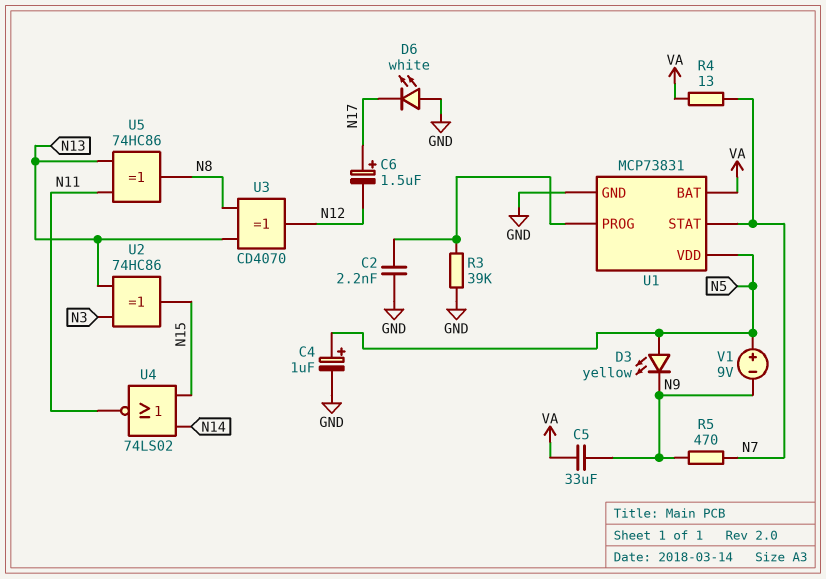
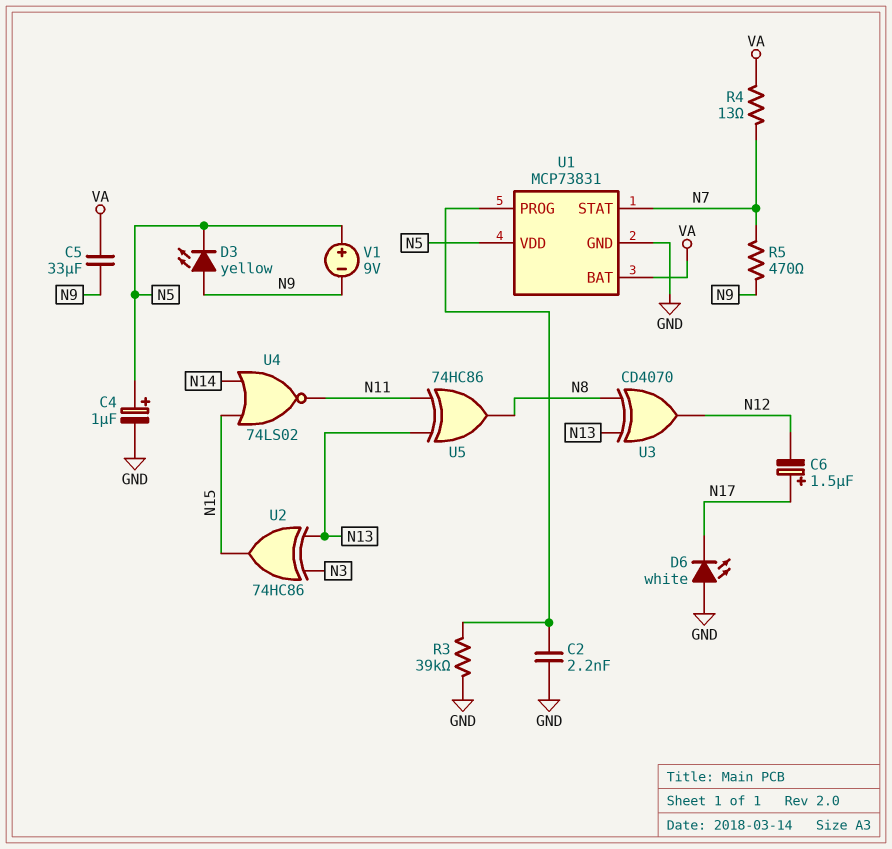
D3: LED yellow (A N5, K N9) -> LED yellow (A N9, K N5)

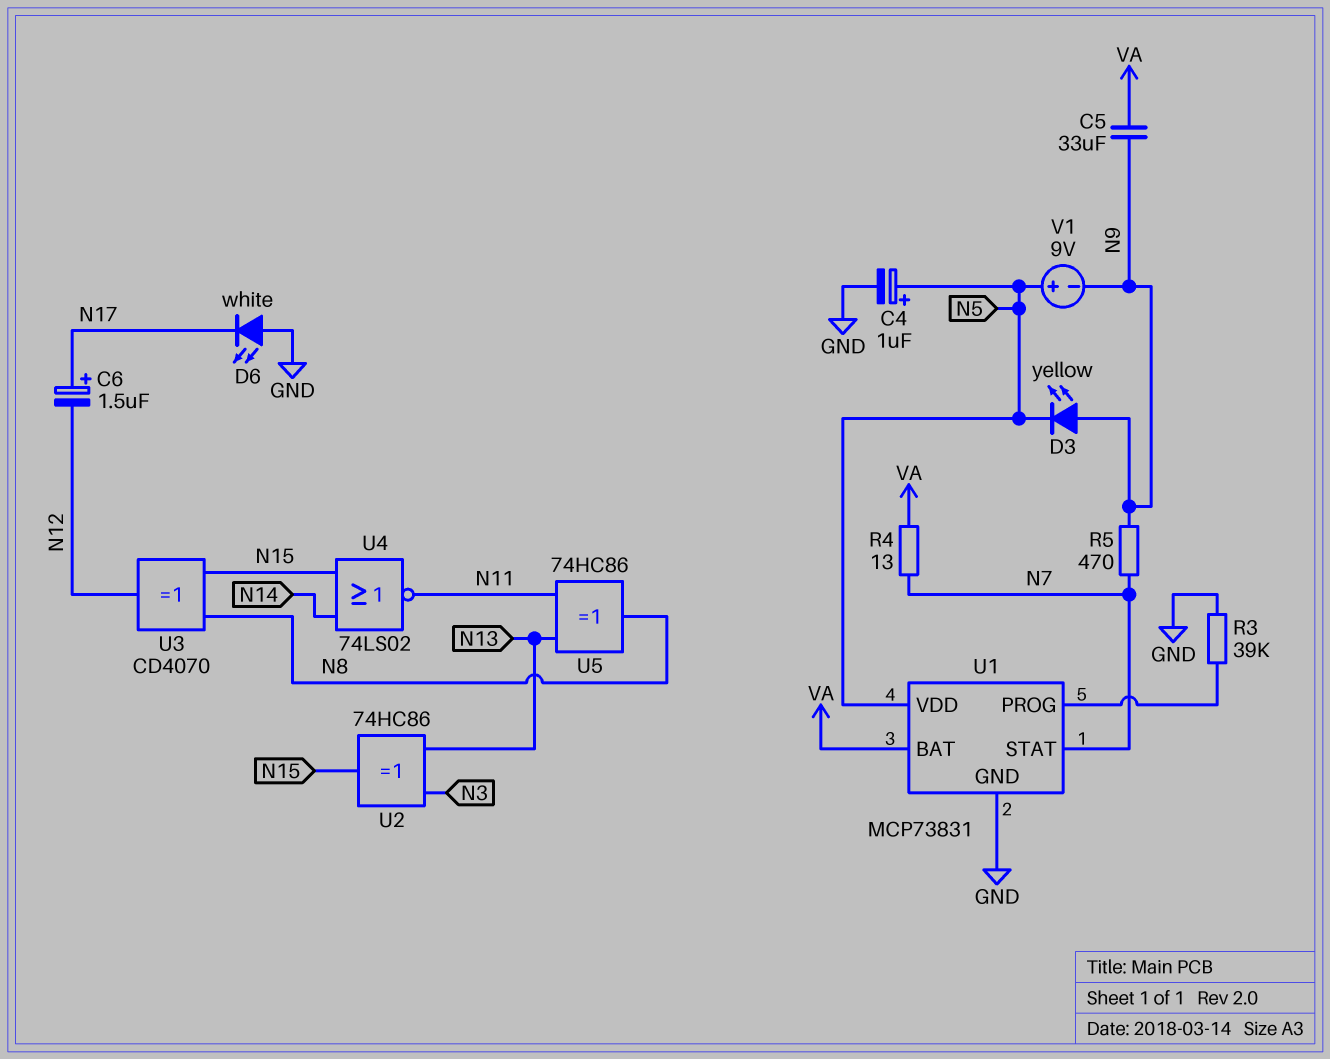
C2: 2.2nF (GND, U1/PROG) -> none
U3: XOR CD4070 (in N8, in N13, out N12) -> XOR CD4070 (in N8, in N15, out N12)

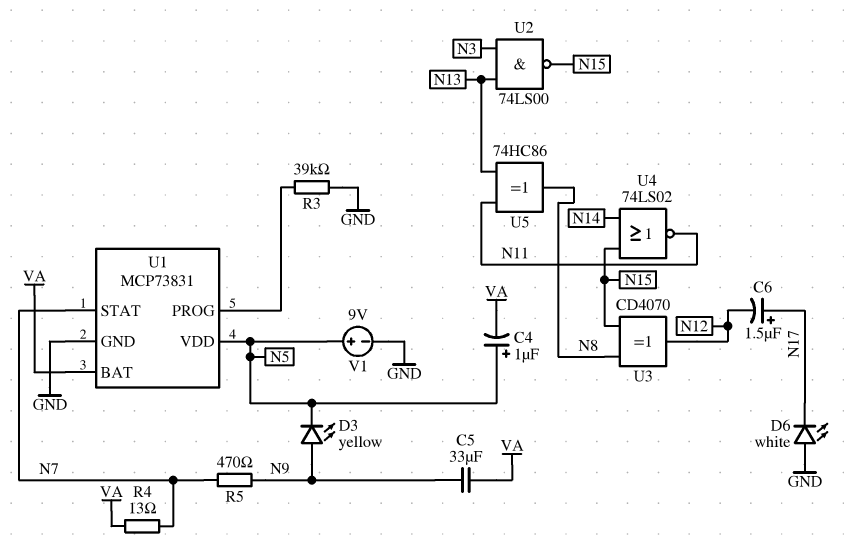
C4: 1uF (plus N5, minus GND) -> 1uF (plus N5, minus VA)
U2: XOR 74HC86 (in N3, in N13, out N15) -> NAND 74LS00 (in N3, in N13, out N15)
V1: 9V (plus N5, minus N9) -> 9V (plus N5, minus GND)

